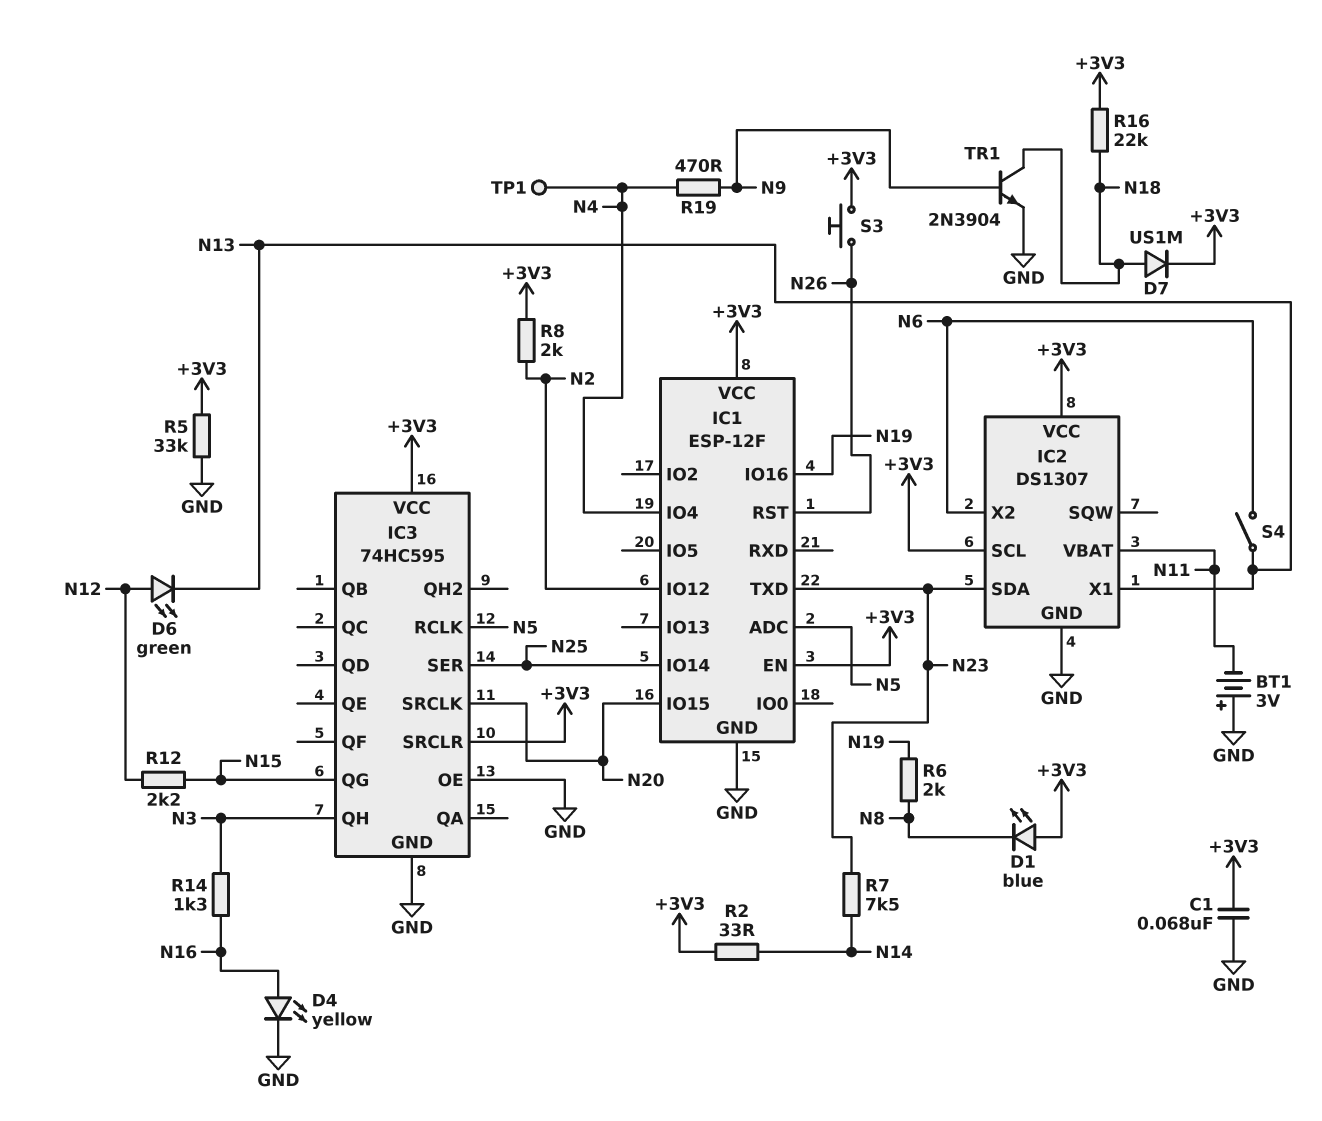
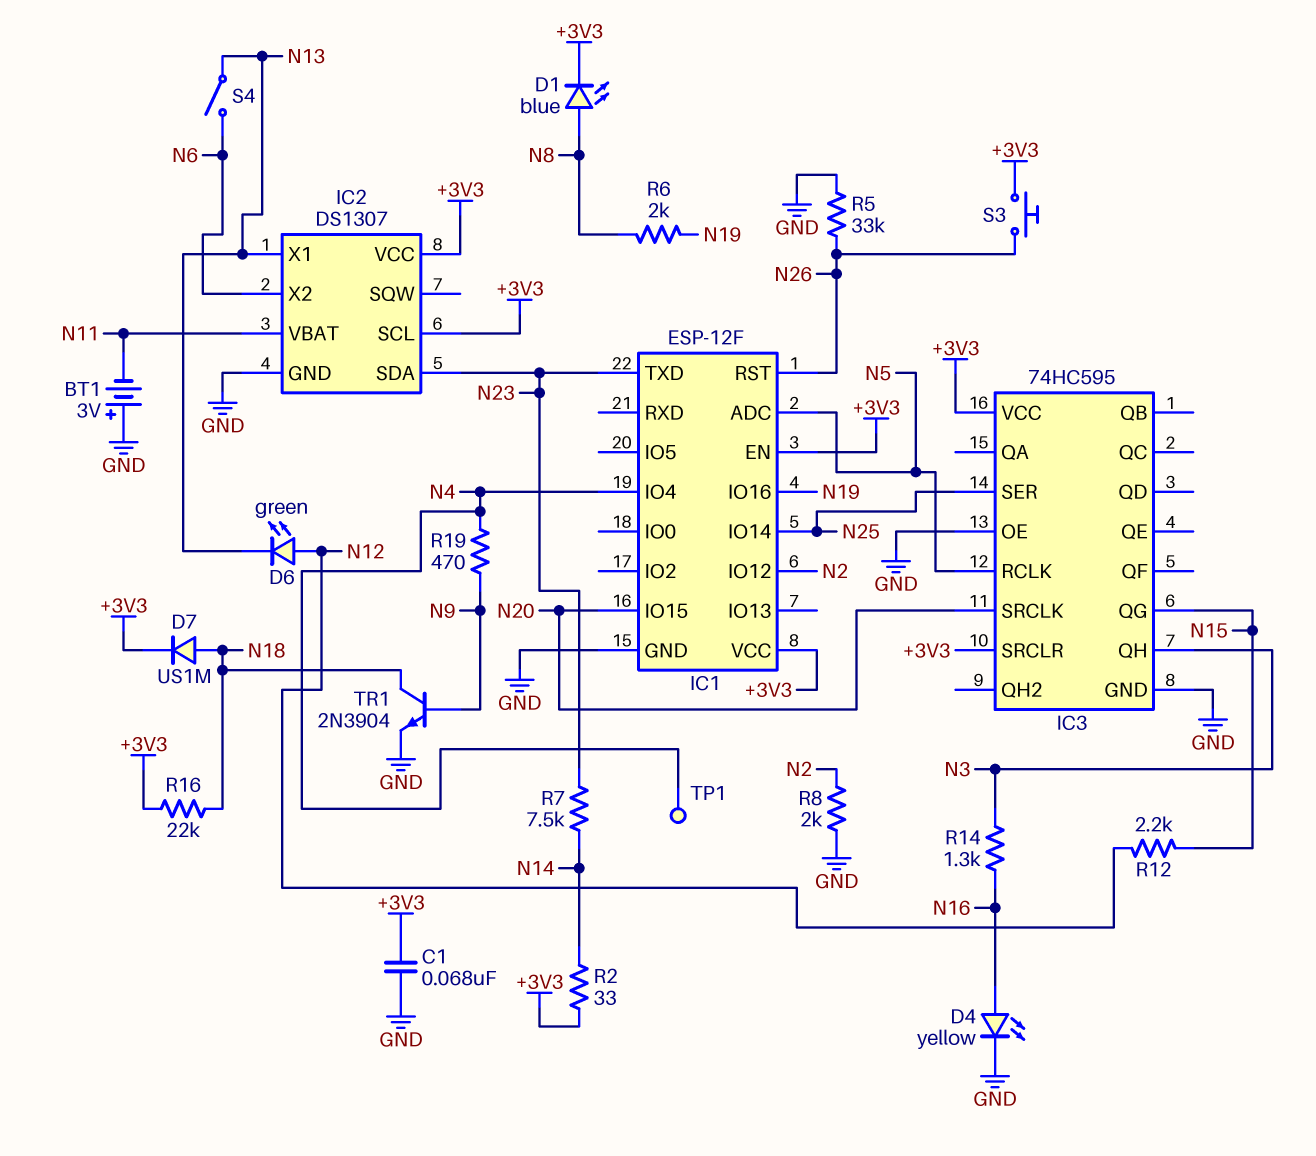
D1: LED blue (A +3V3, K N8) -> LED blue (A N8, K +3V3)
R5: 33k (+3V3, GND) -> 33k (GND, N26)
R8: 2k (+3V3, N2) -> 2k (GND, N2)

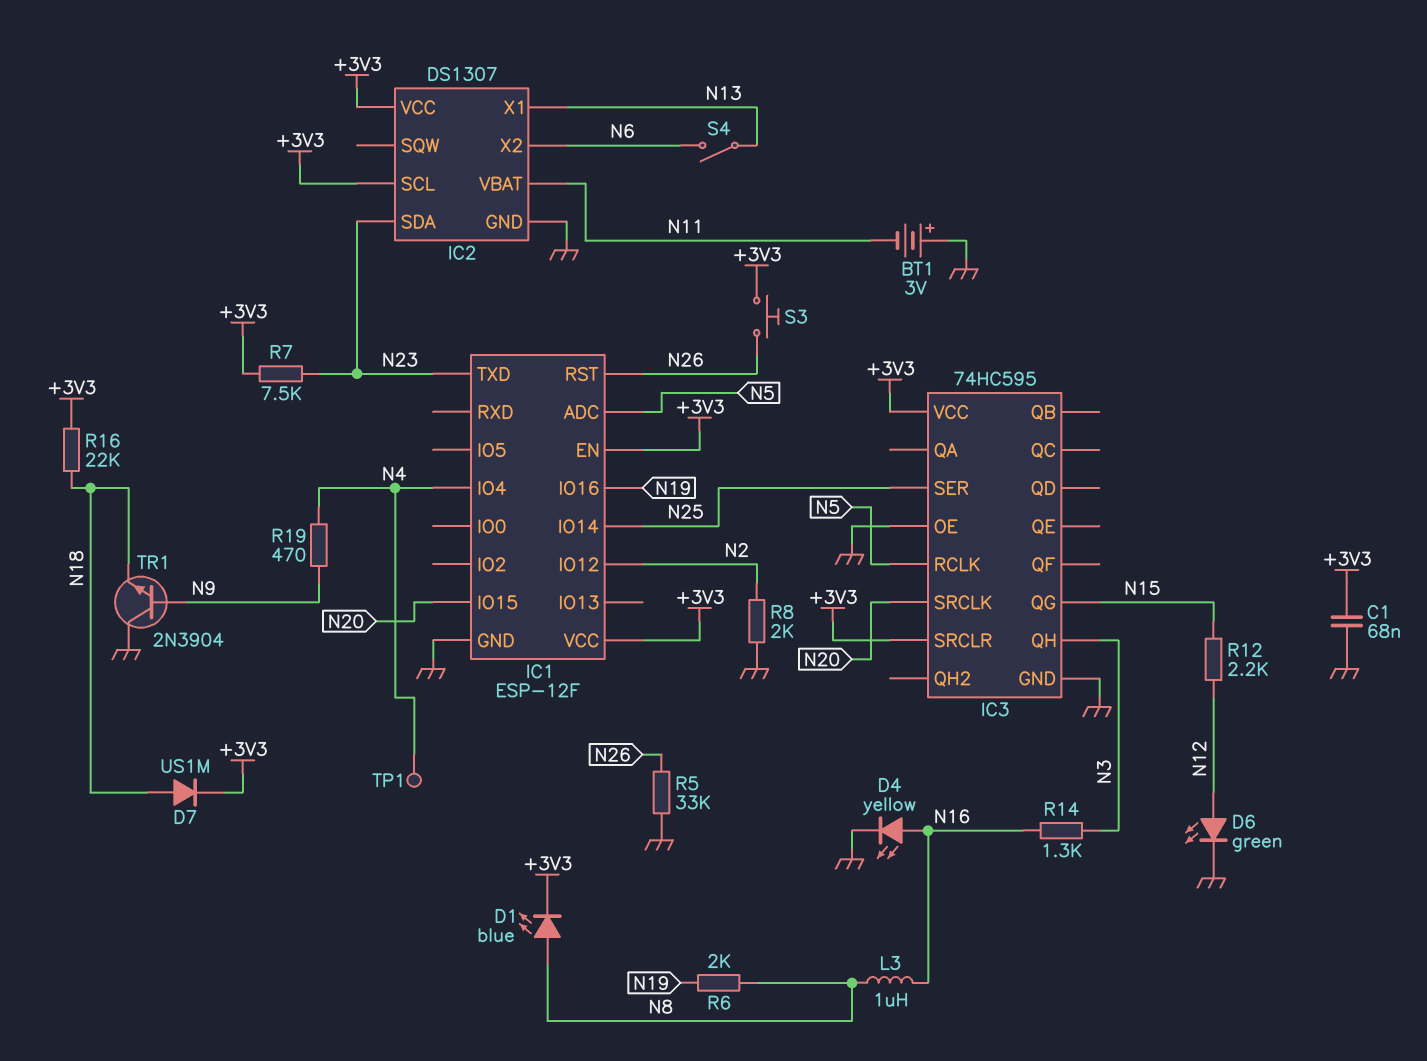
D6: LED green (A N12, K N13) -> LED green (A N12, K GND)
L3: none -> 1uH (N8, N16)
R2: 33 (+3V3, N14) -> none
R7: 7.5k (N14, N23) -> 7.5k (+3V3, N23)
TR1: NPN 2N3904 (B N9, C N18, E GND) -> NPN 2N3904 (B N9, C GND, E N18)

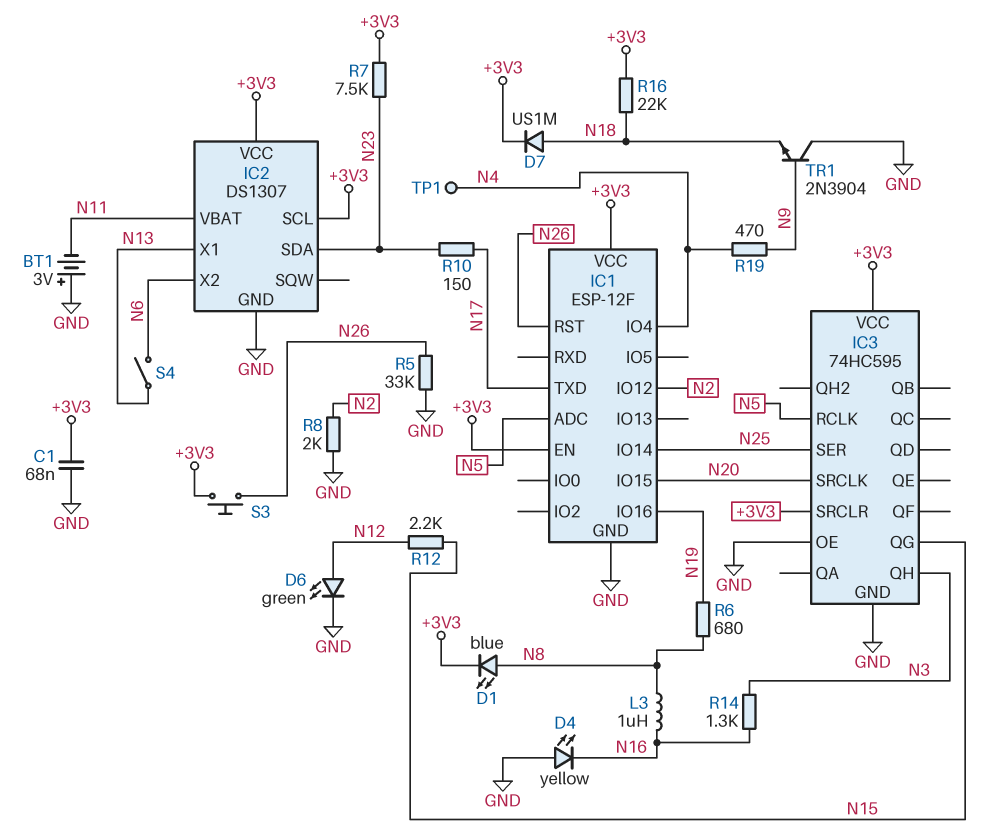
D4: LED yellow (A N16, K GND) -> LED yellow (A GND, K N16)
IC1 pin TXD: N23 -> N17
R6: 2k (N8, N19) -> 680 (N8, N19)
R10: none -> 150 (N17, N23)

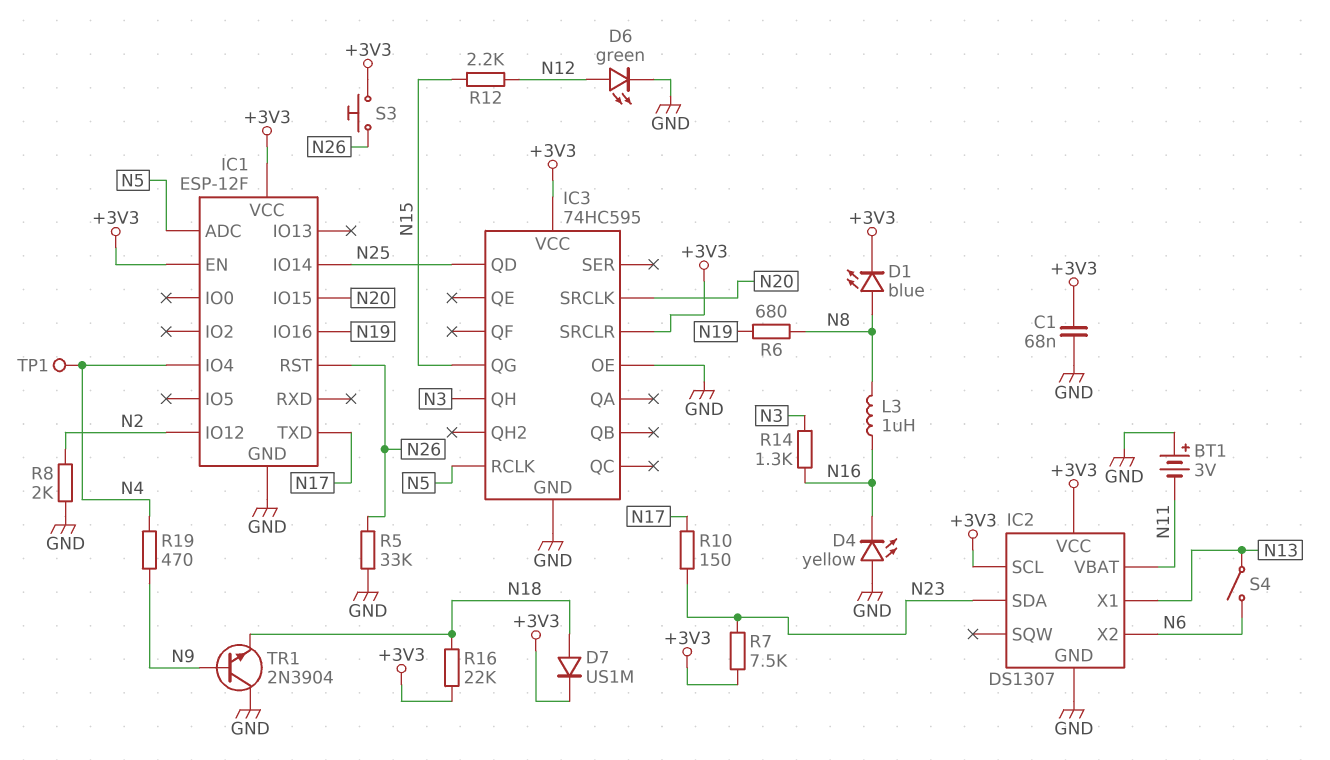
IC3 pin QD: none -> N25
IC3 pin SER: N25 -> none

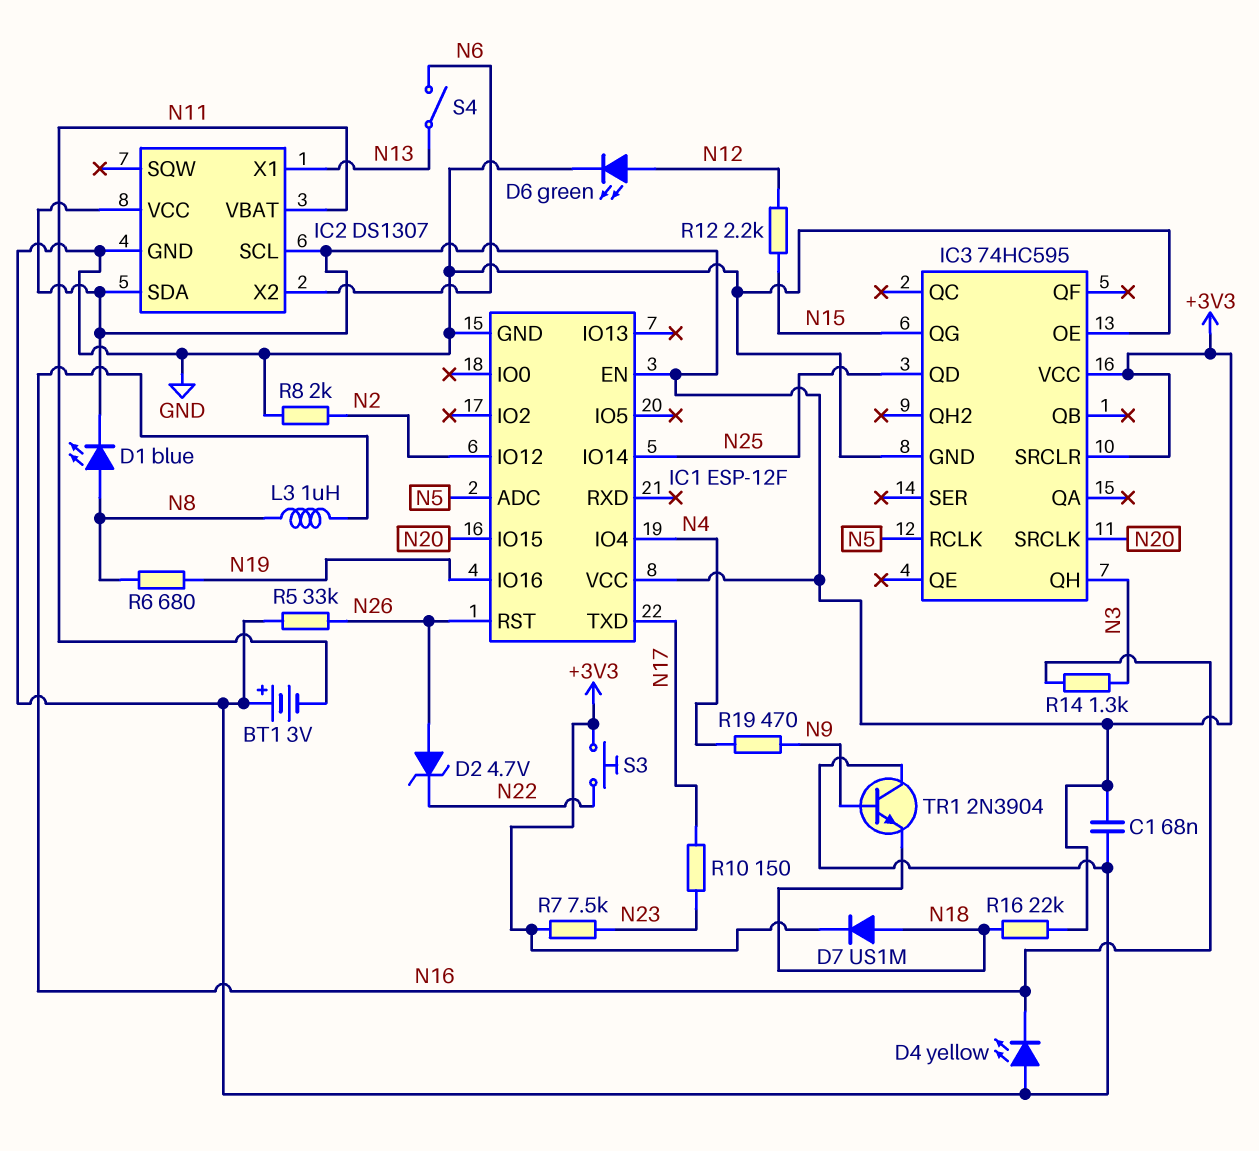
D2: none -> zener 4.7V (A N26, K N22)
IC2 pin SDA: N23 -> +3V3
S3: button (+3V3, N26) -> button (+3V3, N22)
TP1: test point (N4) -> none

